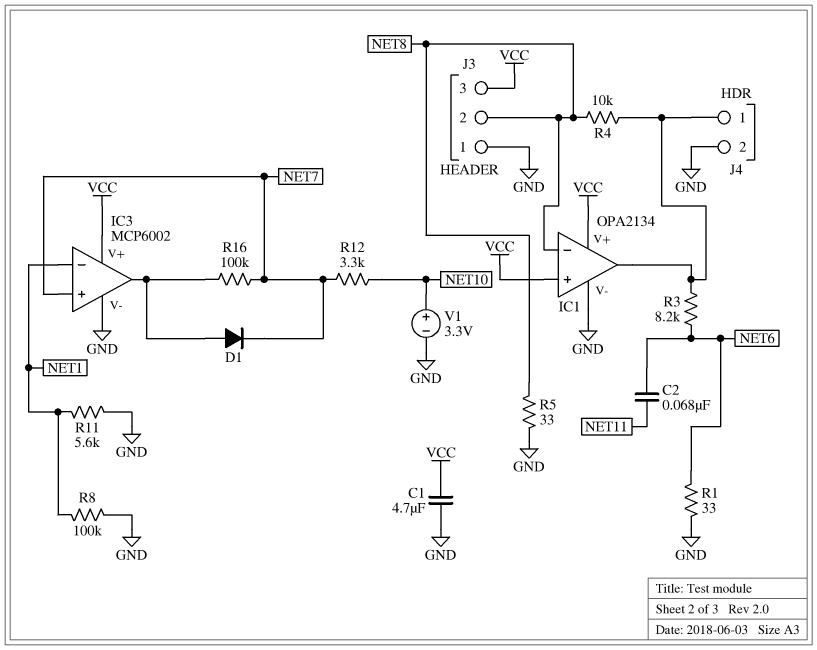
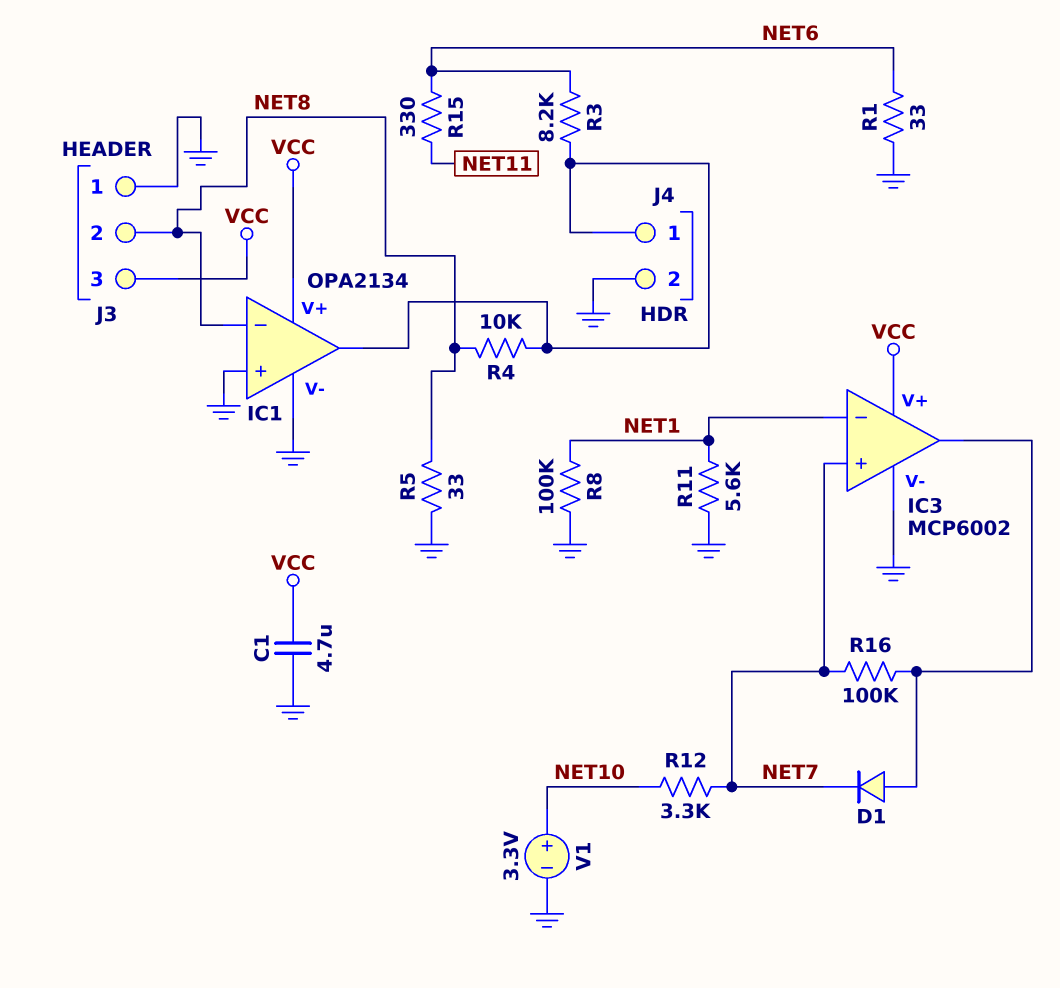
C2: 68nF (NET6, NET11) -> none
IC1 pin in+: VCC -> GND
R15: none -> 330 (NET6, NET11)

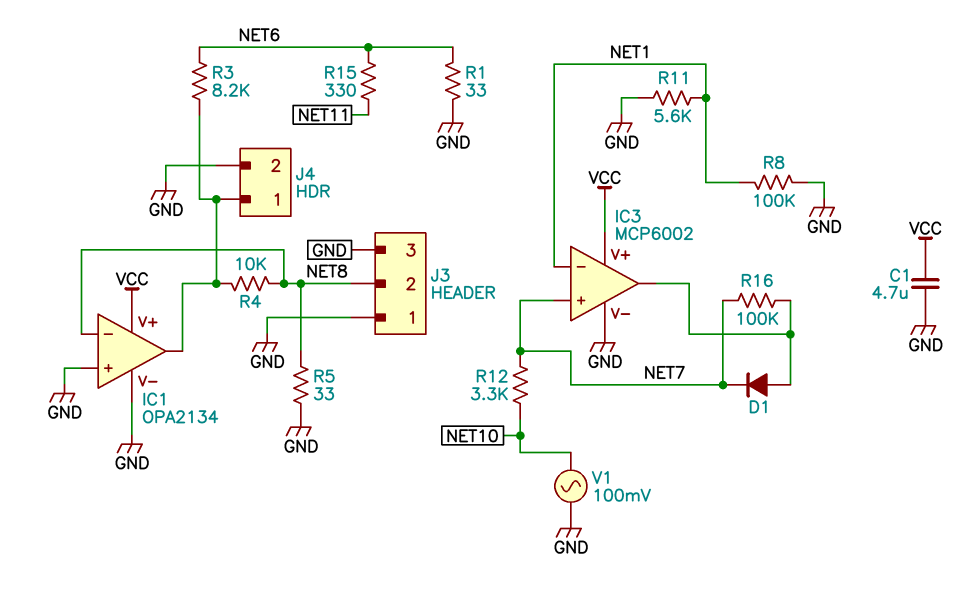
J3 pin 3: VCC -> GND
V1: 3.3V (plus NET10, minus GND) -> AC 100mV (GND, NET10)

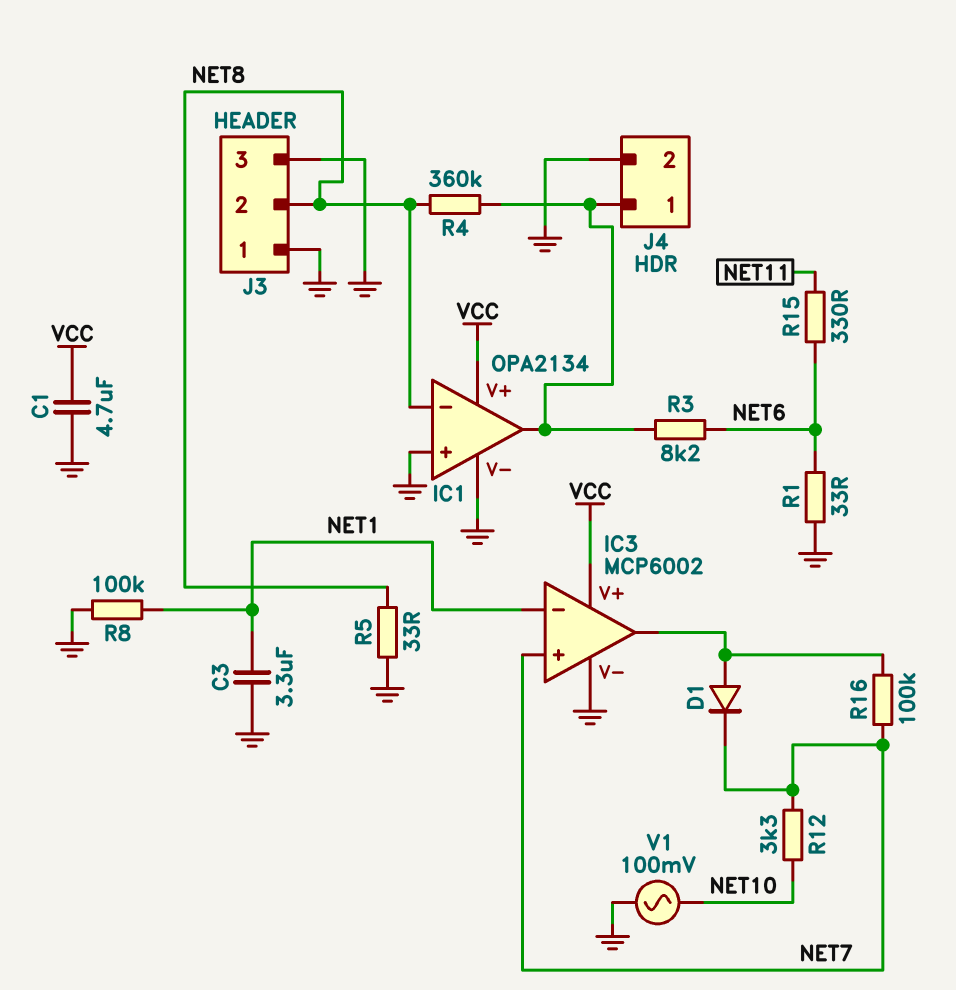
C3: none -> 3.3uF (GND, NET1)
R4: 10k (IC1/out, NET8) -> 360k (IC1/out, NET8)
R11: 5.6k (GND, NET1) -> none

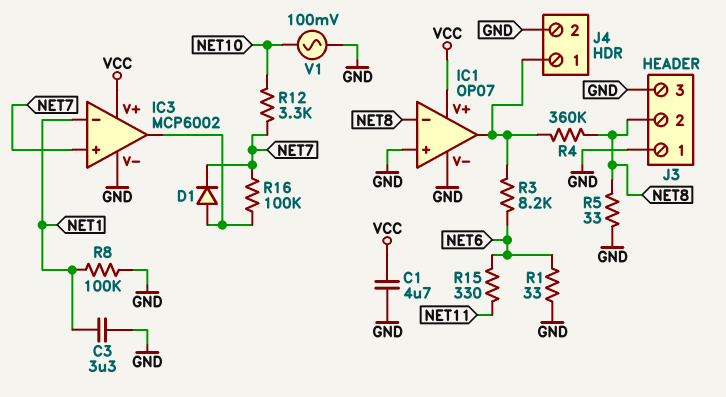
IC1: OPA2134 -> OP07

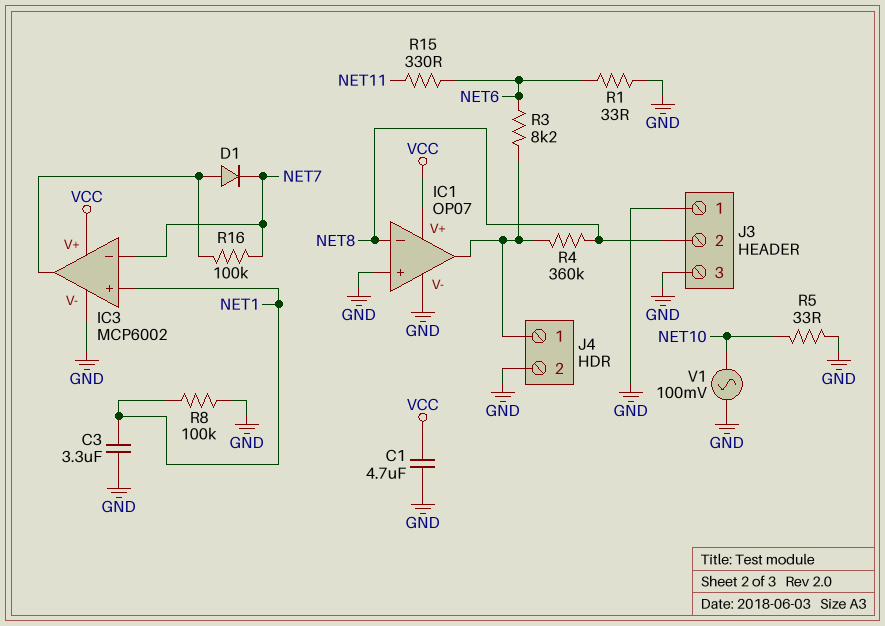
IC3 pin in+: NET7 -> NET1
IC3 pin in-: NET1 -> NET7
R5: 33 (GND, NET8) -> 33 (GND, NET10)
R12: 3.3k (NET7, NET10) -> none

